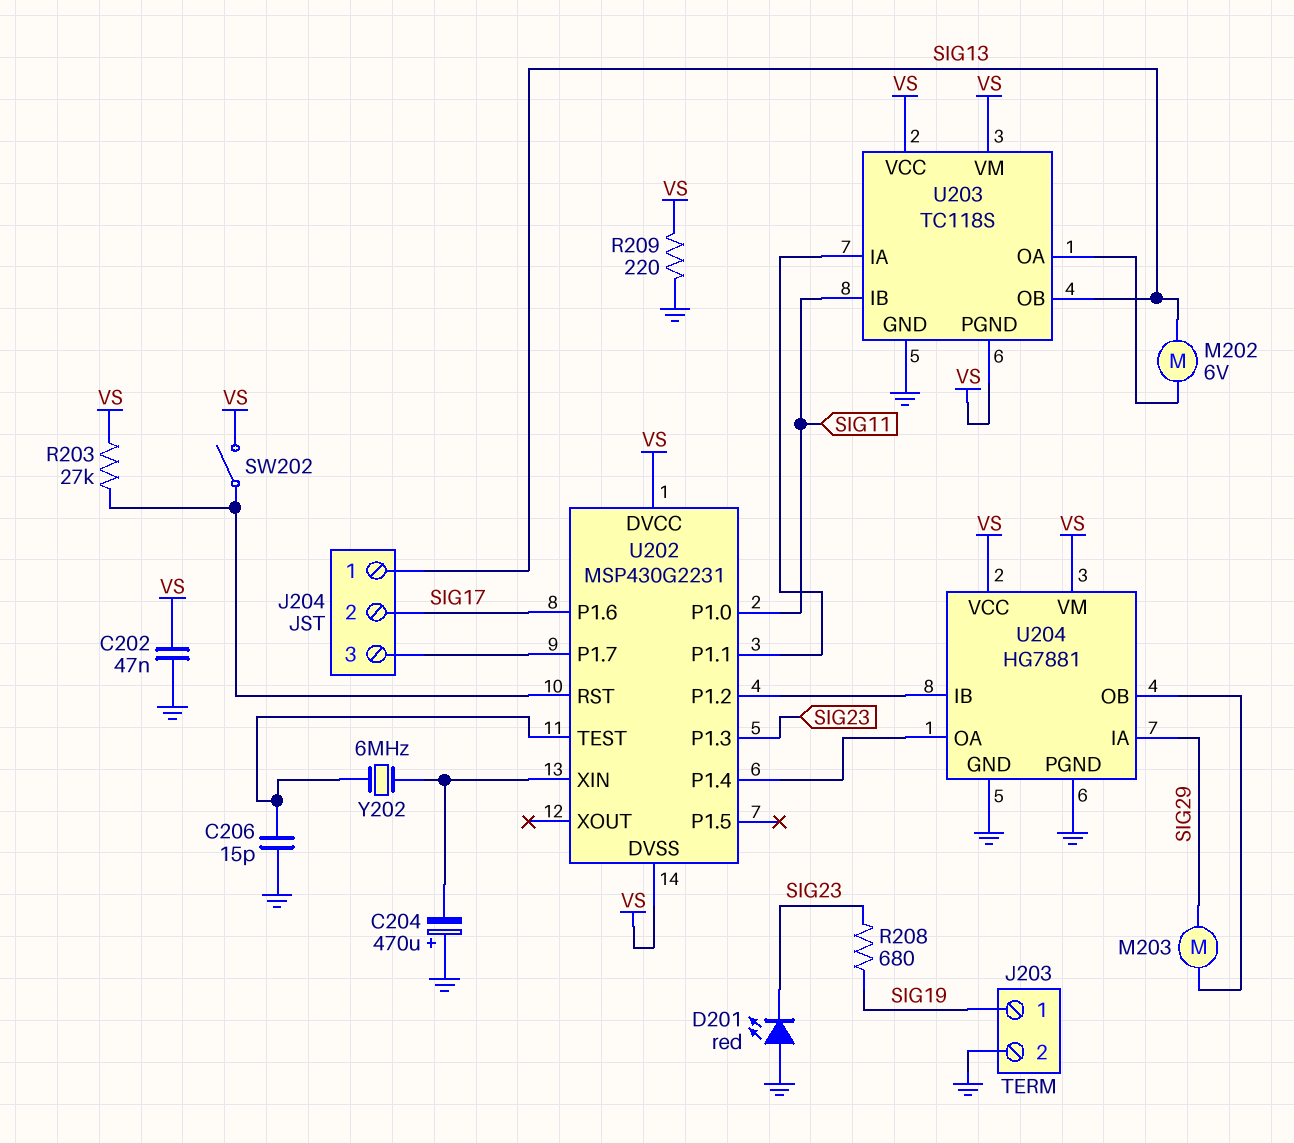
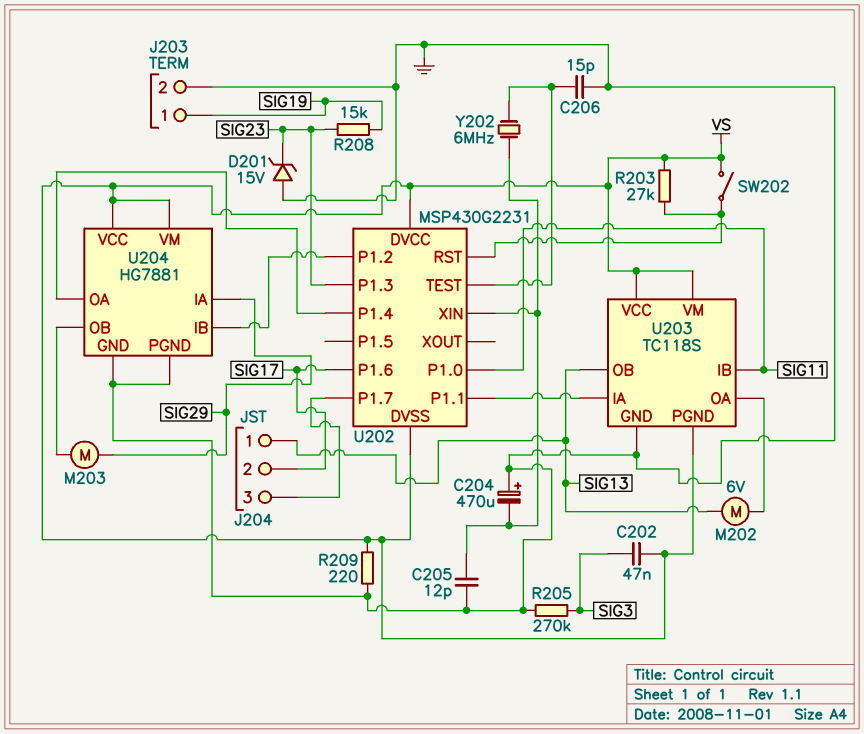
C202: 47nF (GND, VS) -> 47nF (SIG3, VS)
C205: none -> 12pF (GND, U202/XIN)
D201: LED red (A GND, K SIG23) -> zener 15V (A GND, K SIG23)
R205: none -> 270k (GND, SIG3)
R208: 680 (SIG19, SIG23) -> 15k (SIG19, SIG23)

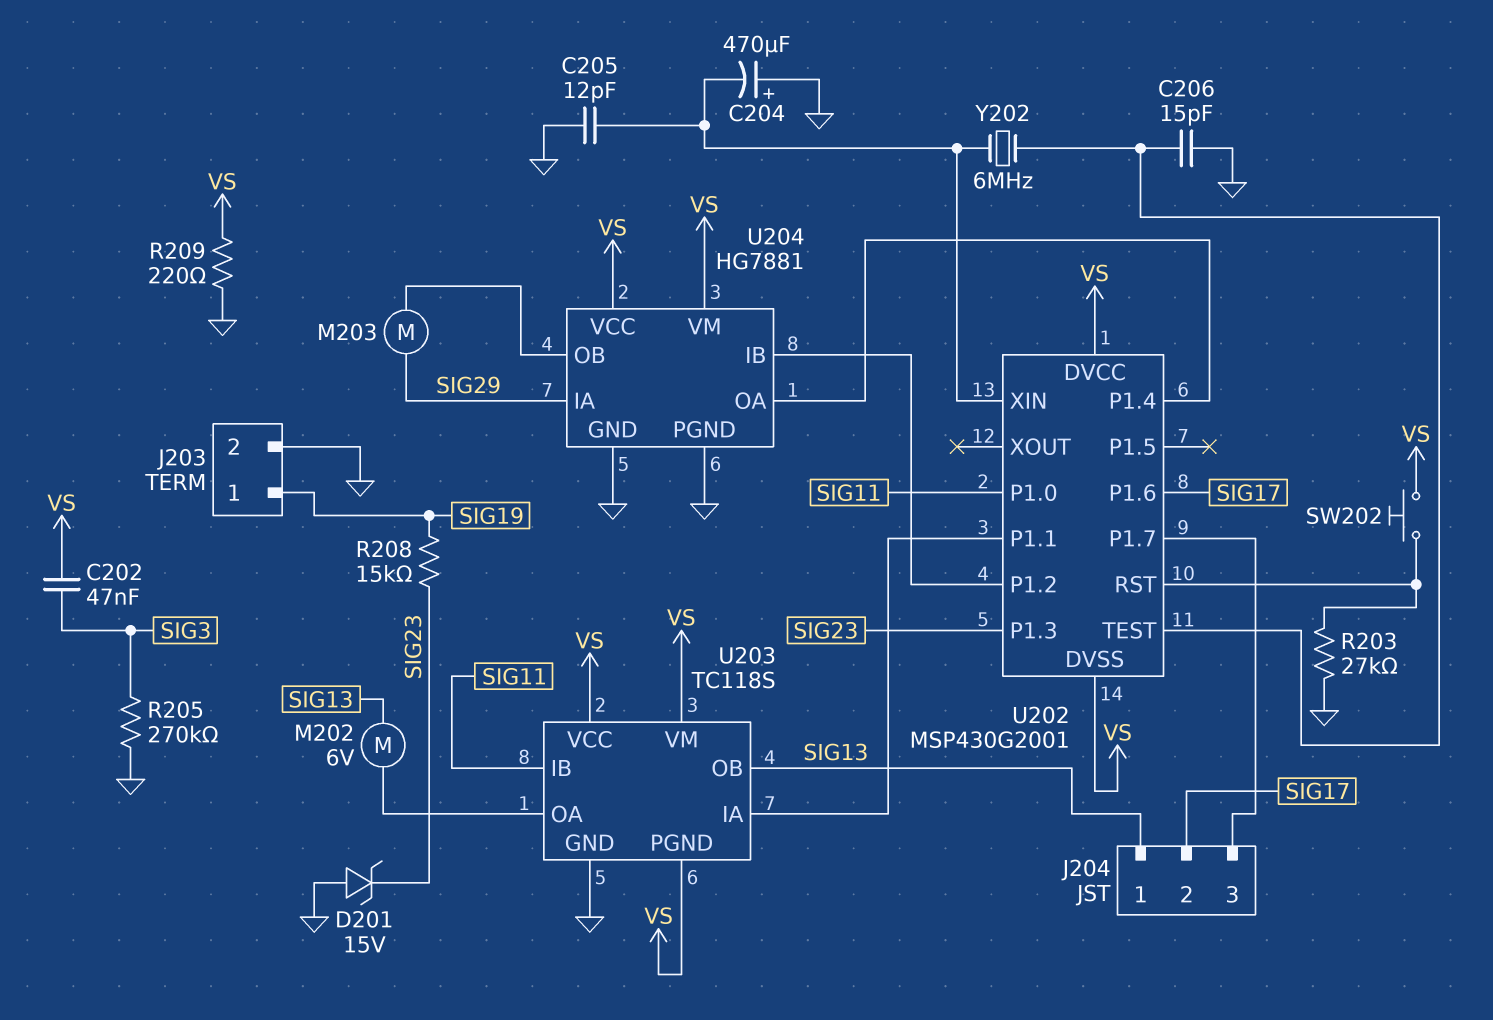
R203: 27k (U202/RST, VS) -> 27k (GND, U202/RST)
SW202: switch (U202/RST, VS) -> button (U202/RST, VS)
U202: MSP430G2231 -> MSP430G2001

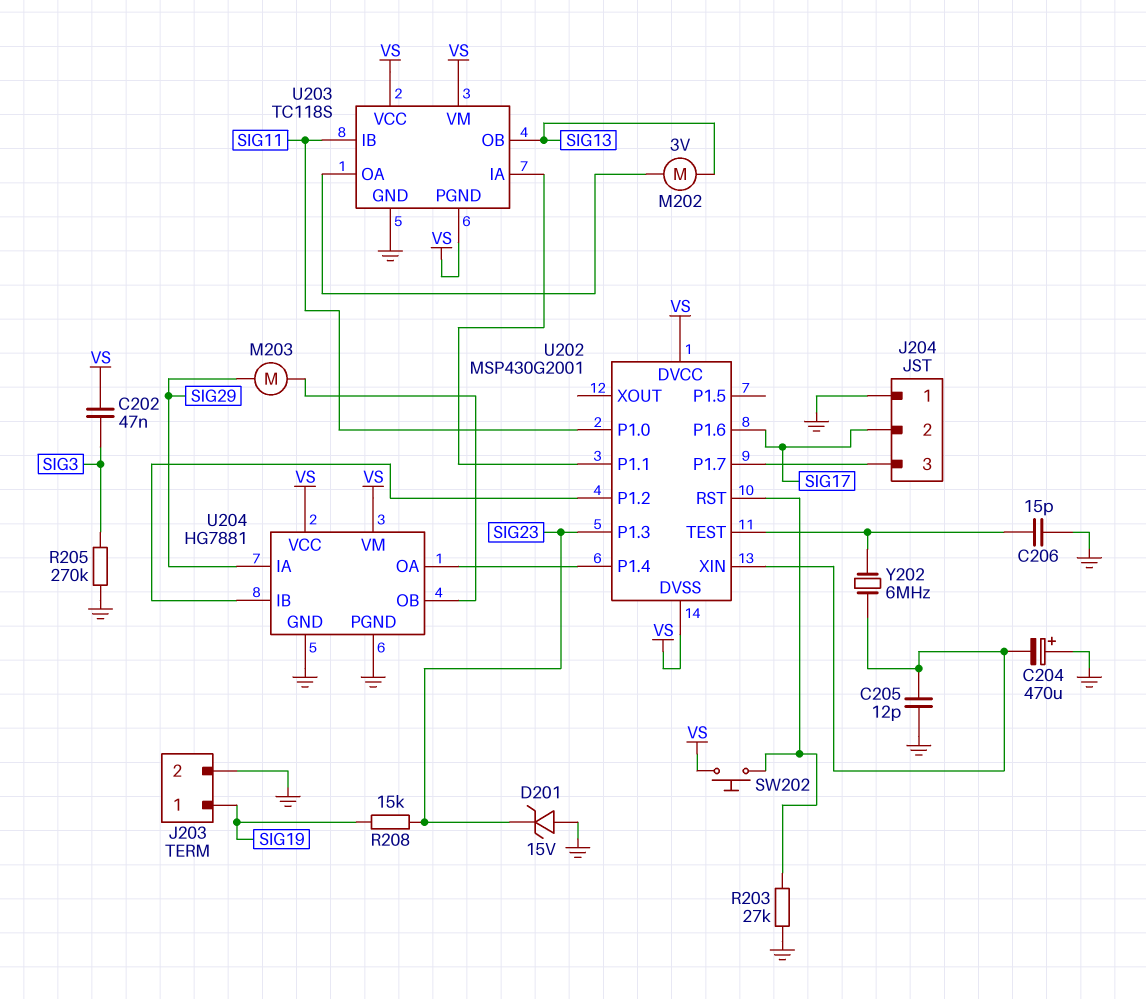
J204 pin 1: SIG13 -> GND
M202: motor 6V (SIG13, U203/OA) -> motor 3V (SIG13, U203/OA)
R209: 220 (GND, VS) -> none

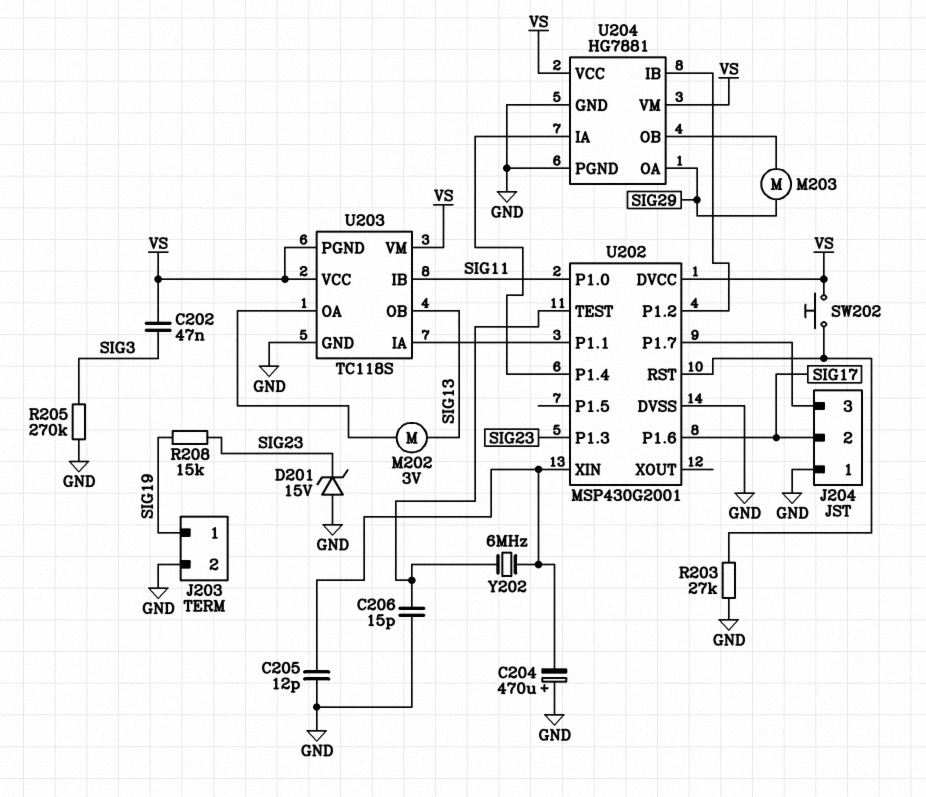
U202 pin DVSS: VS -> GND
U204 pin IA: SIG29 -> U202/P1.4
U204 pin OA: U202/P1.4 -> SIG29

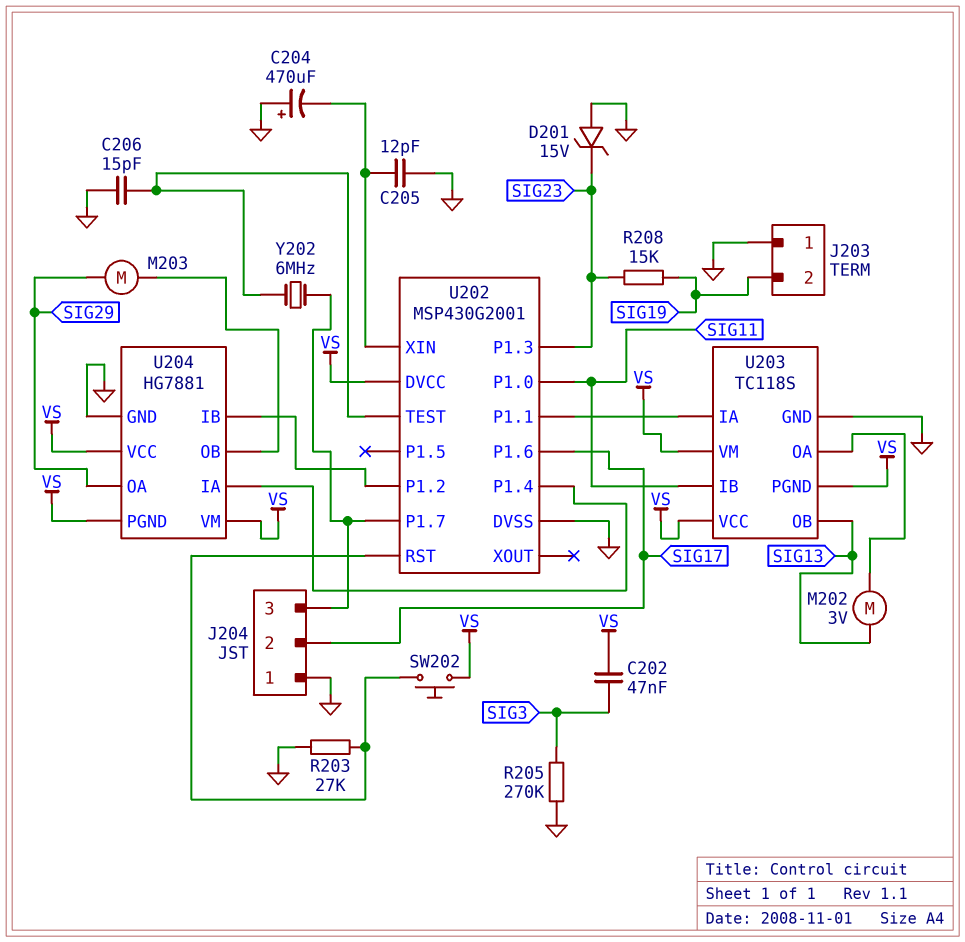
J203 pin 1: SIG19 -> GND
J203 pin 2: GND -> SIG19
U204 pin PGND: GND -> VS
Y202: 6MHz (U202/TEST, U202/XIN) -> 6MHz (J204/3, U202/TEST)

